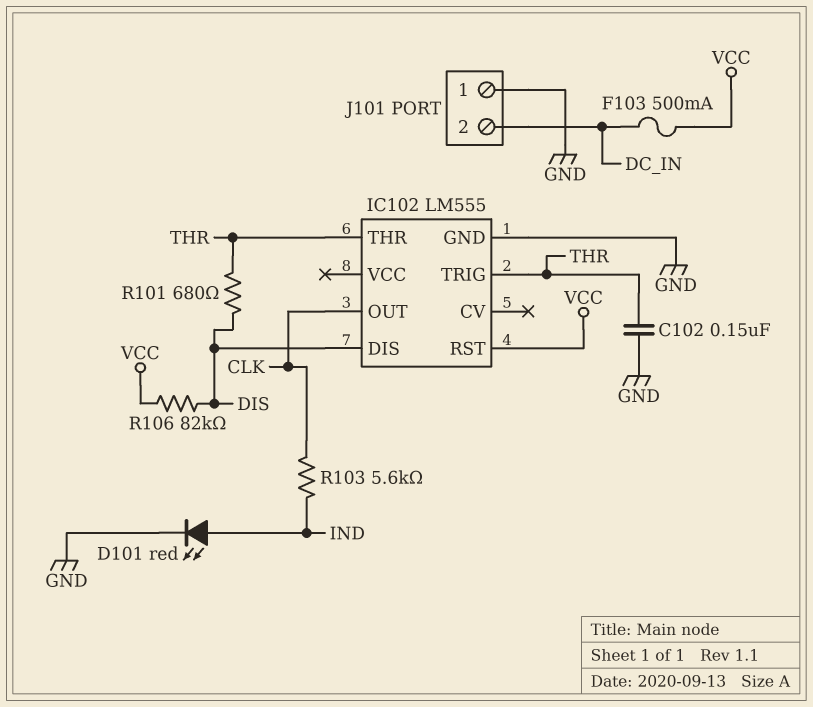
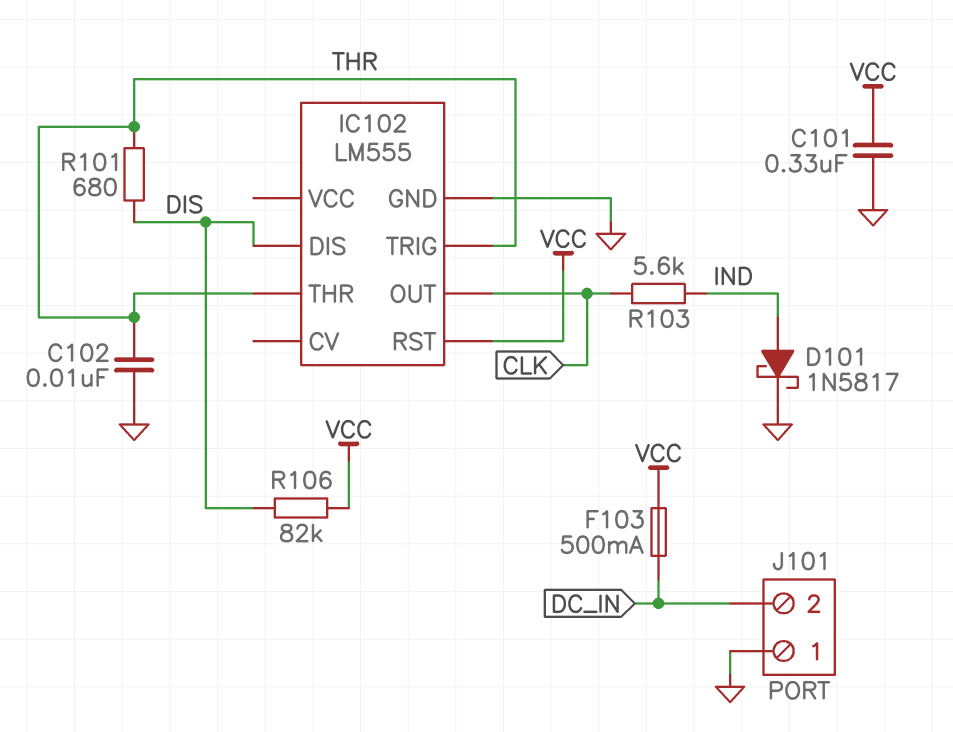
C101: none -> 330nF (GND, VCC)
C102: 150nF (GND, THR) -> 10nF (GND, THR)
D101: LED red (A IND, K GND) -> schottky 1N5817 (A IND, K GND)

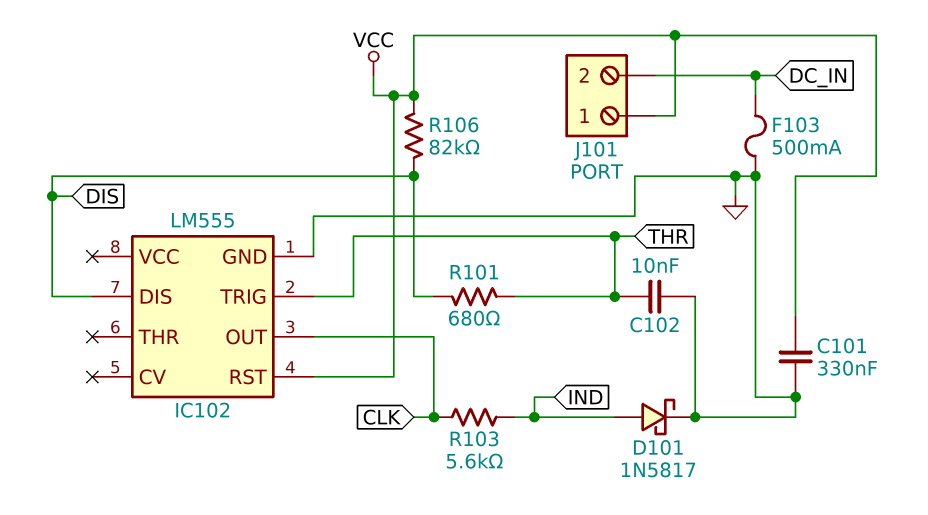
F103: 500mA (DC_IN, VCC) -> 500mA (DC_IN, GND)
IC102 pin THR: THR -> none
J101 pin 1: GND -> VCC

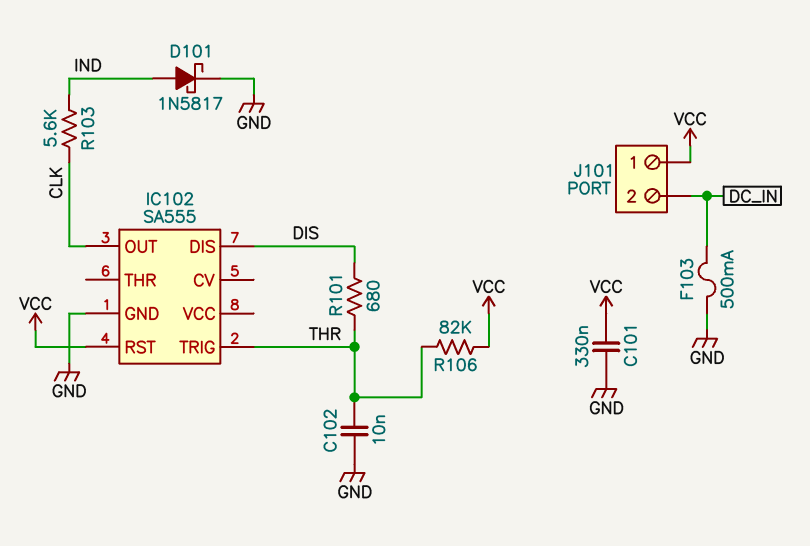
IC102: LM555 -> SA555
R106: 82k (DIS, VCC) -> 82k (THR, VCC)

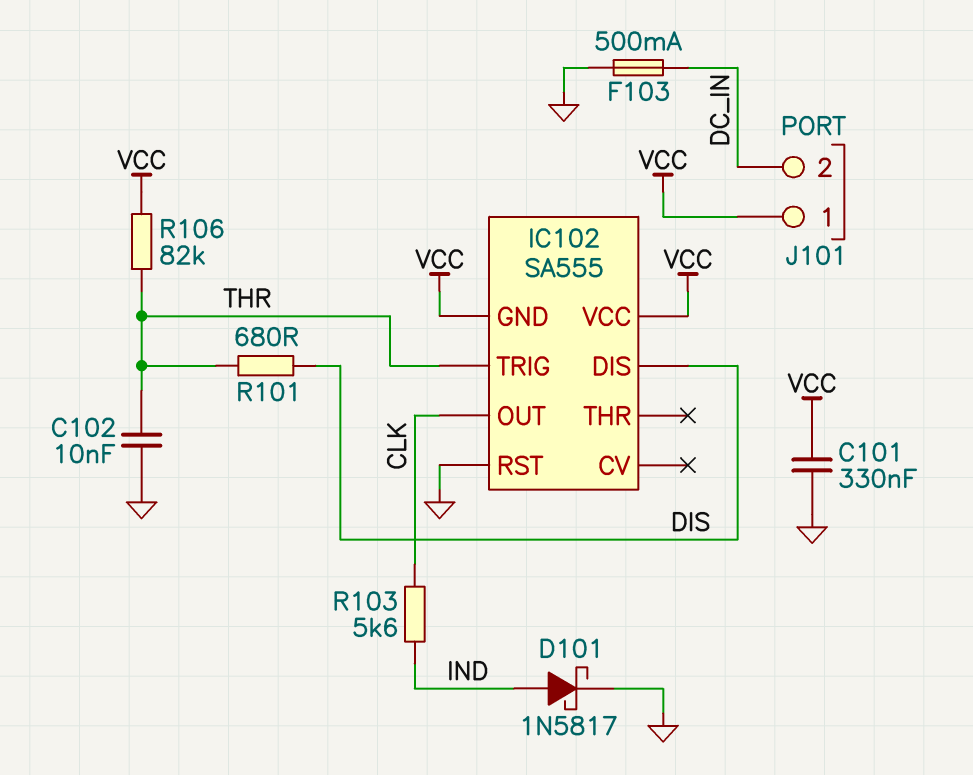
IC102 pin GND: GND -> VCC
IC102 pin RST: VCC -> GND
IC102 pin VCC: none -> VCC

